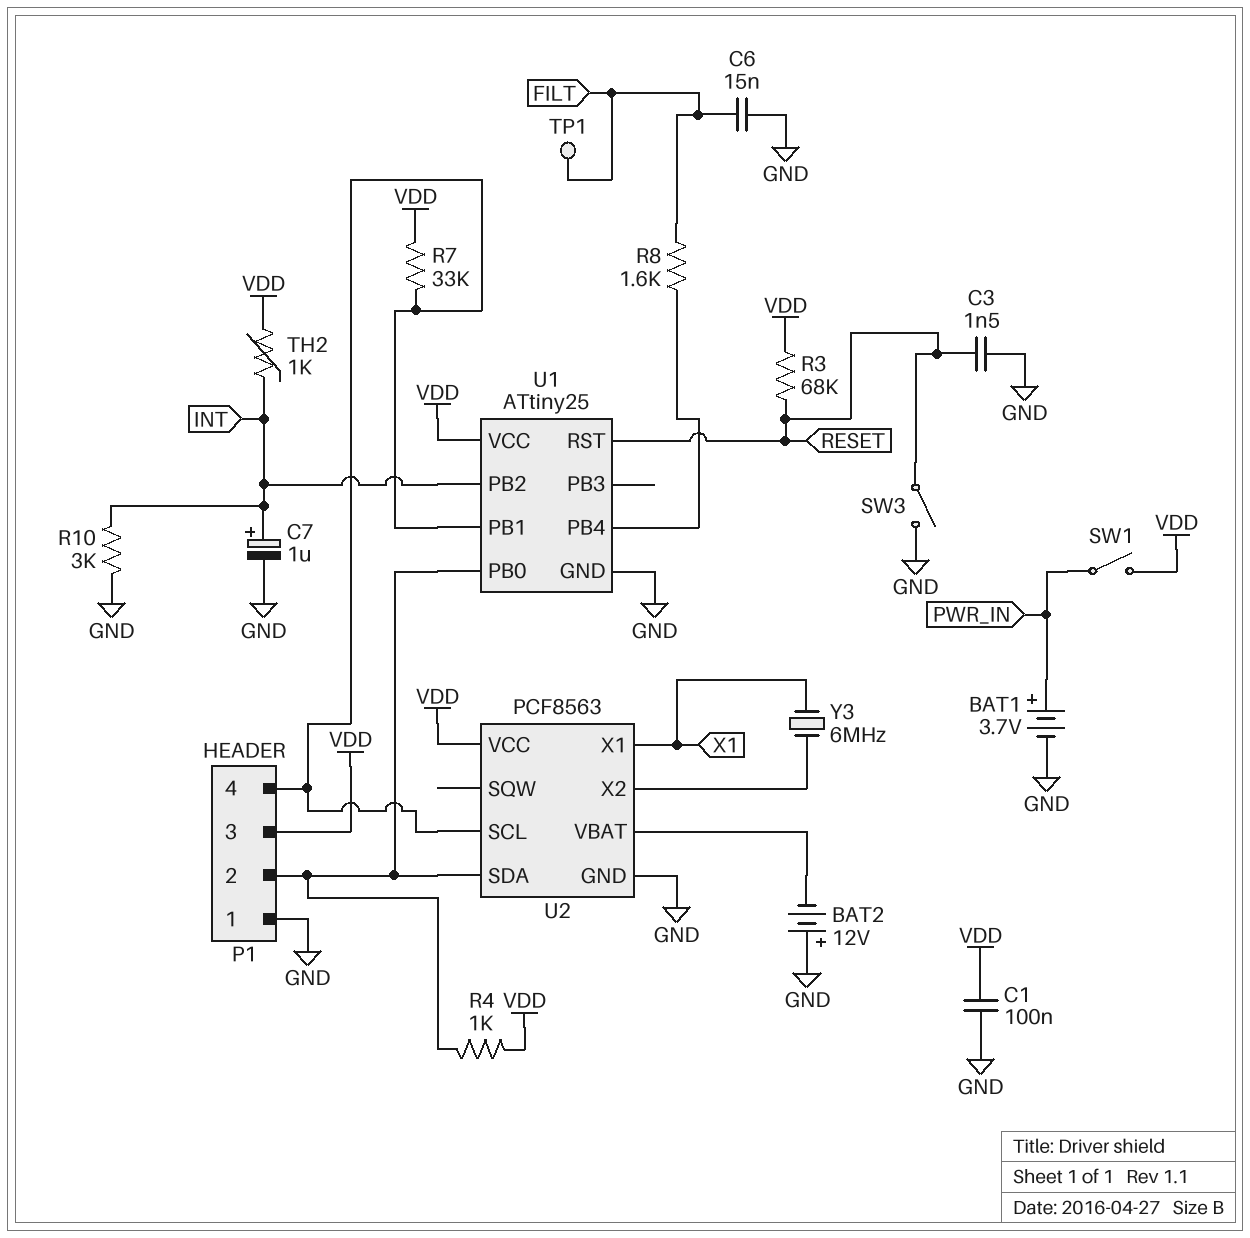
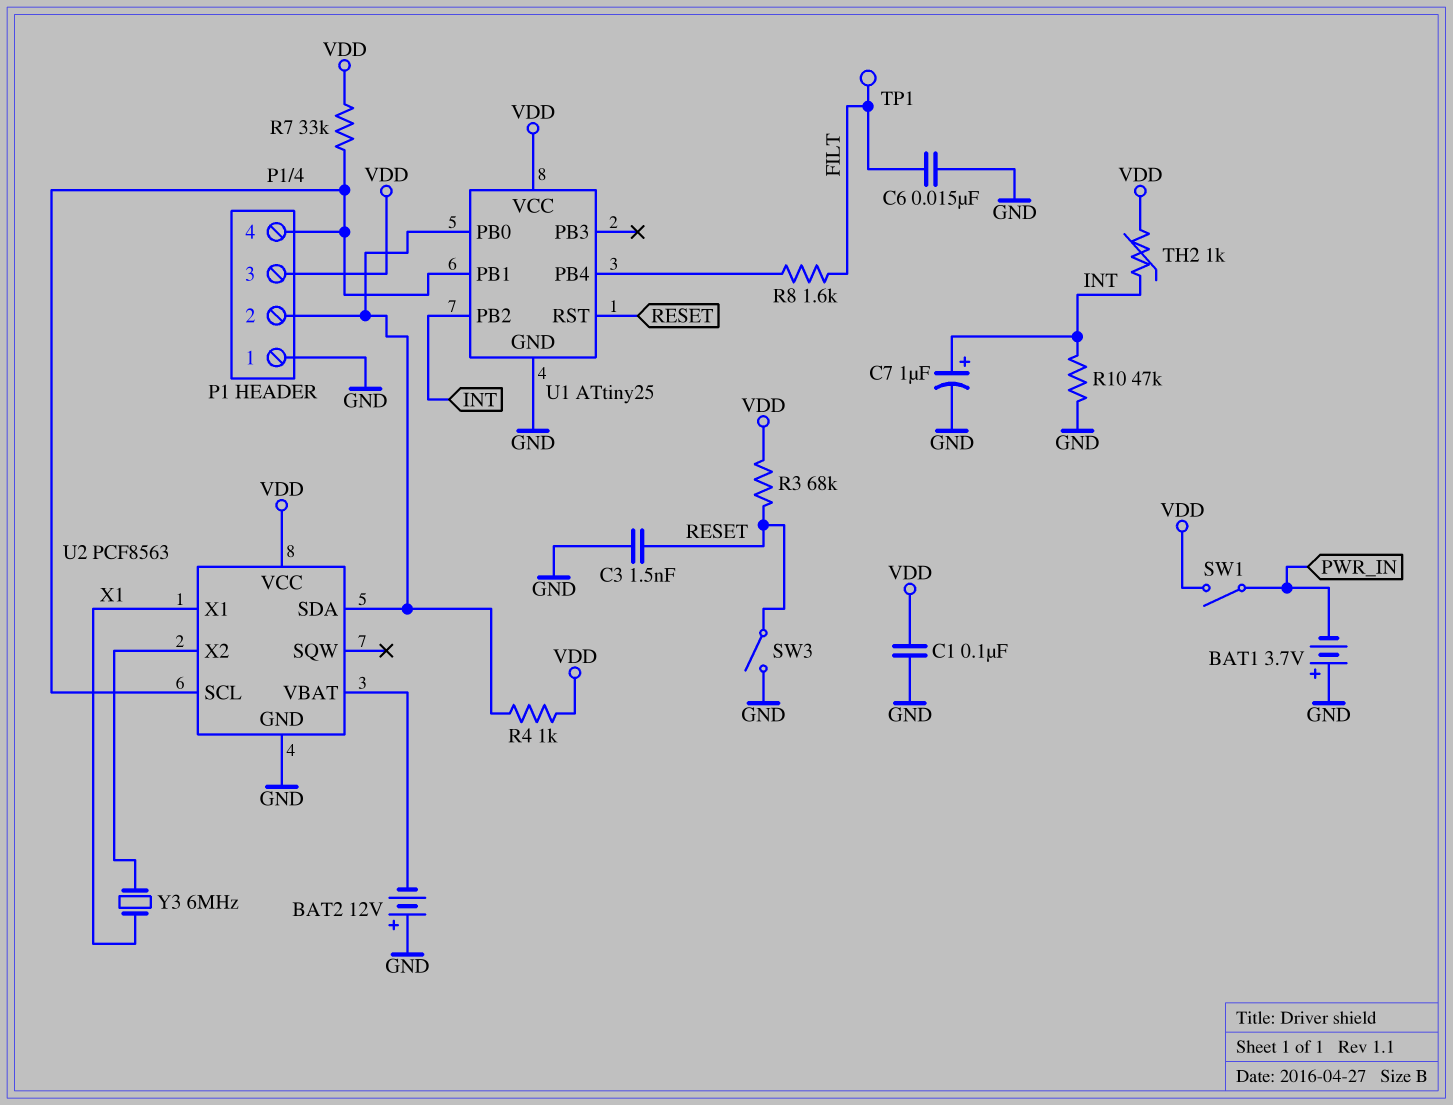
BAT1: 3.7V (plus PWR_IN, minus GND) -> 3.7V (plus GND, minus PWR_IN)
R10: 3k (GND, INT) -> 47k (GND, INT)

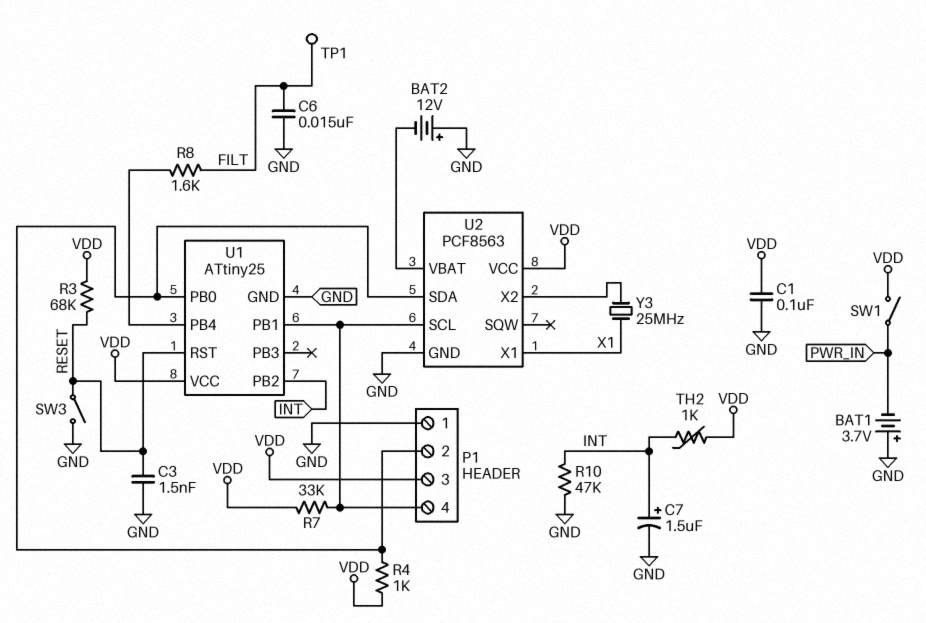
C7: 1uF (plus INT, minus GND) -> 1.5uF (plus INT, minus GND)
Y3: 6MHz (U2/X2, X1) -> 25MHz (U2/X2, X1)

